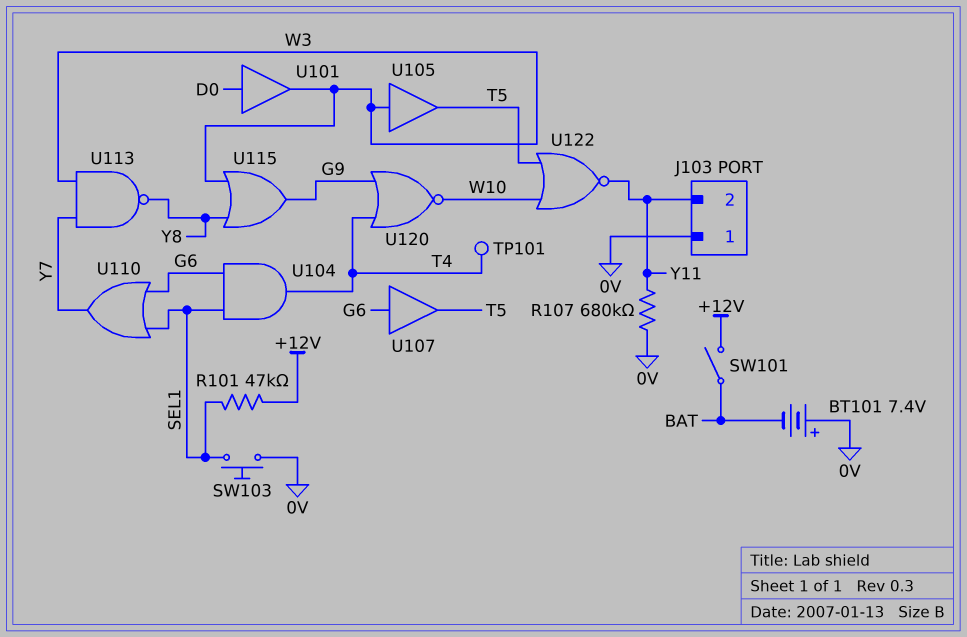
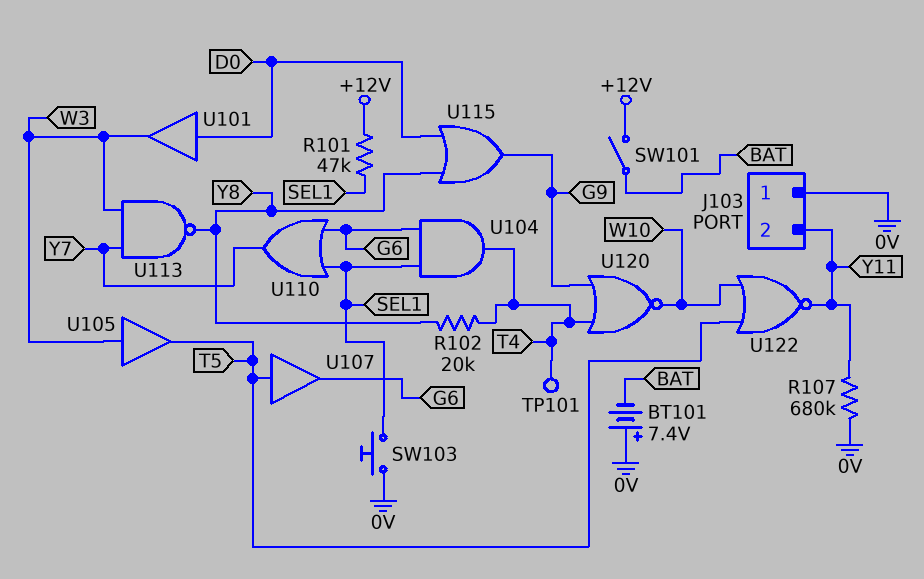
R102: none -> 20k (T4, Y8)
U107: buffer (in G6, out T5) -> buffer (in T5, out G6)
U115: OR (in W3, in Y8, out G9) -> OR (in D0, in Y8, out G9)

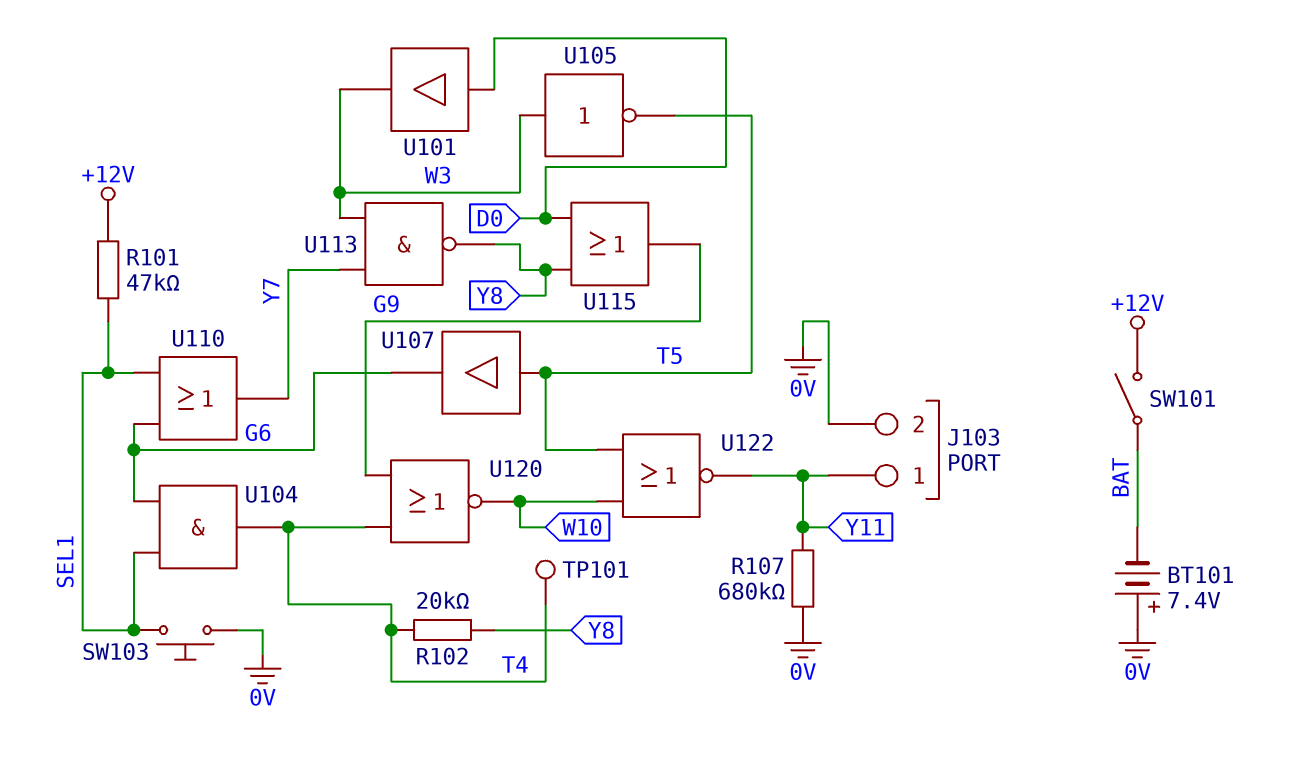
J103 pin 1: 0V -> Y11
J103 pin 2: Y11 -> 0V
U105: buffer (in W3, out T5) -> NOT (in W3, out T5)

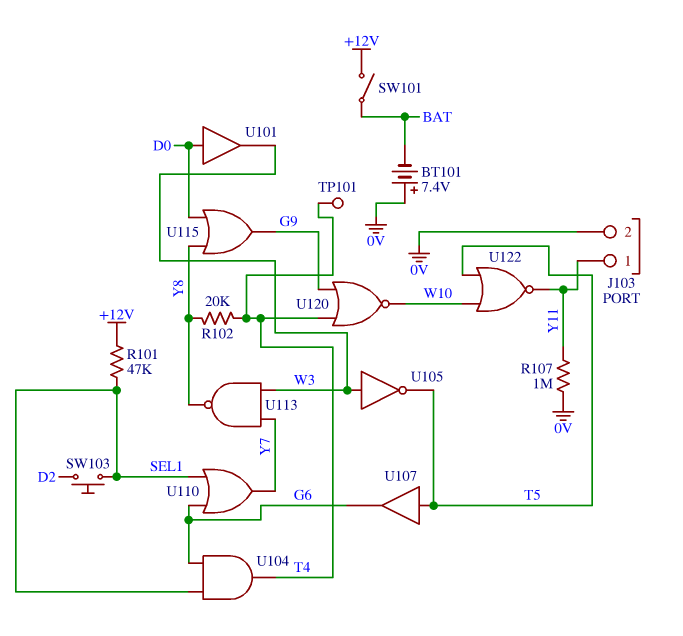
R107: 680k (0V, Y11) -> 1M (0V, Y11)
SW103: button (0V, SEL1) -> button (D2, SEL1)

